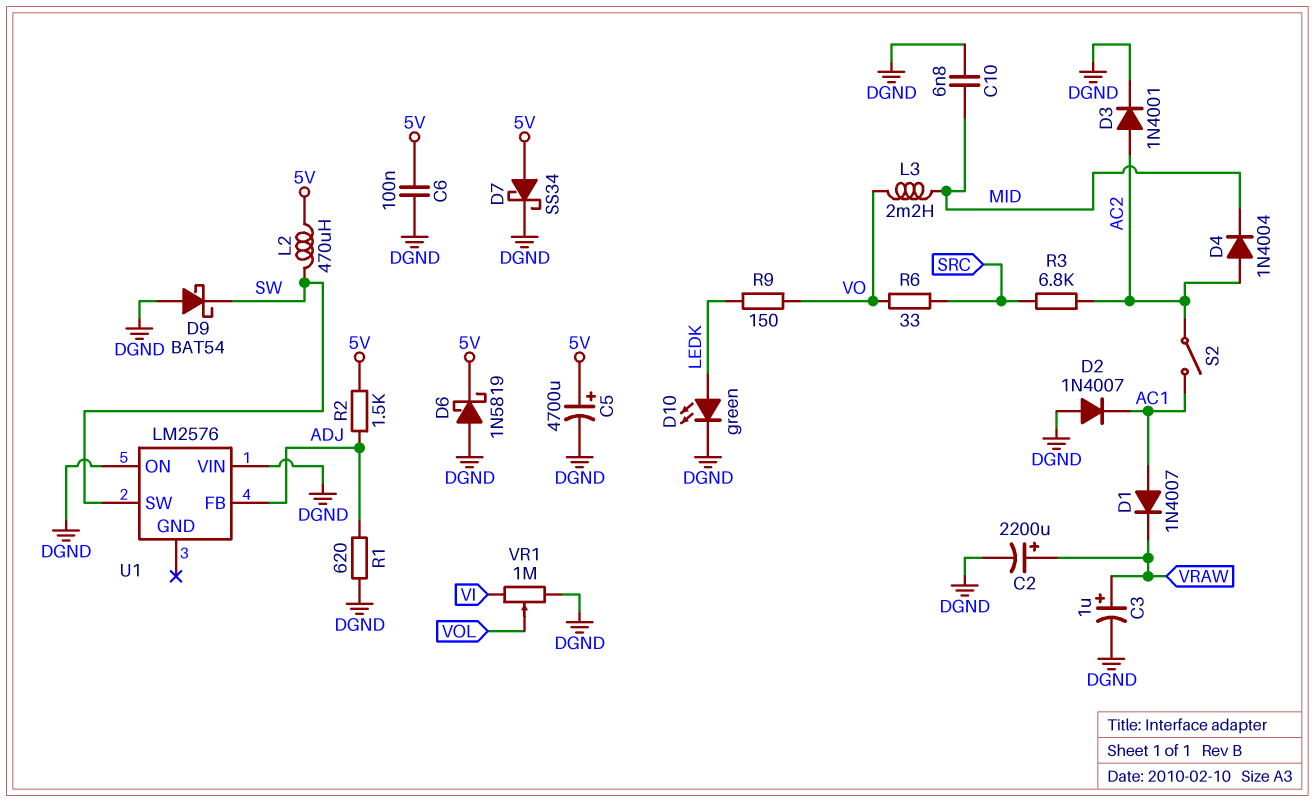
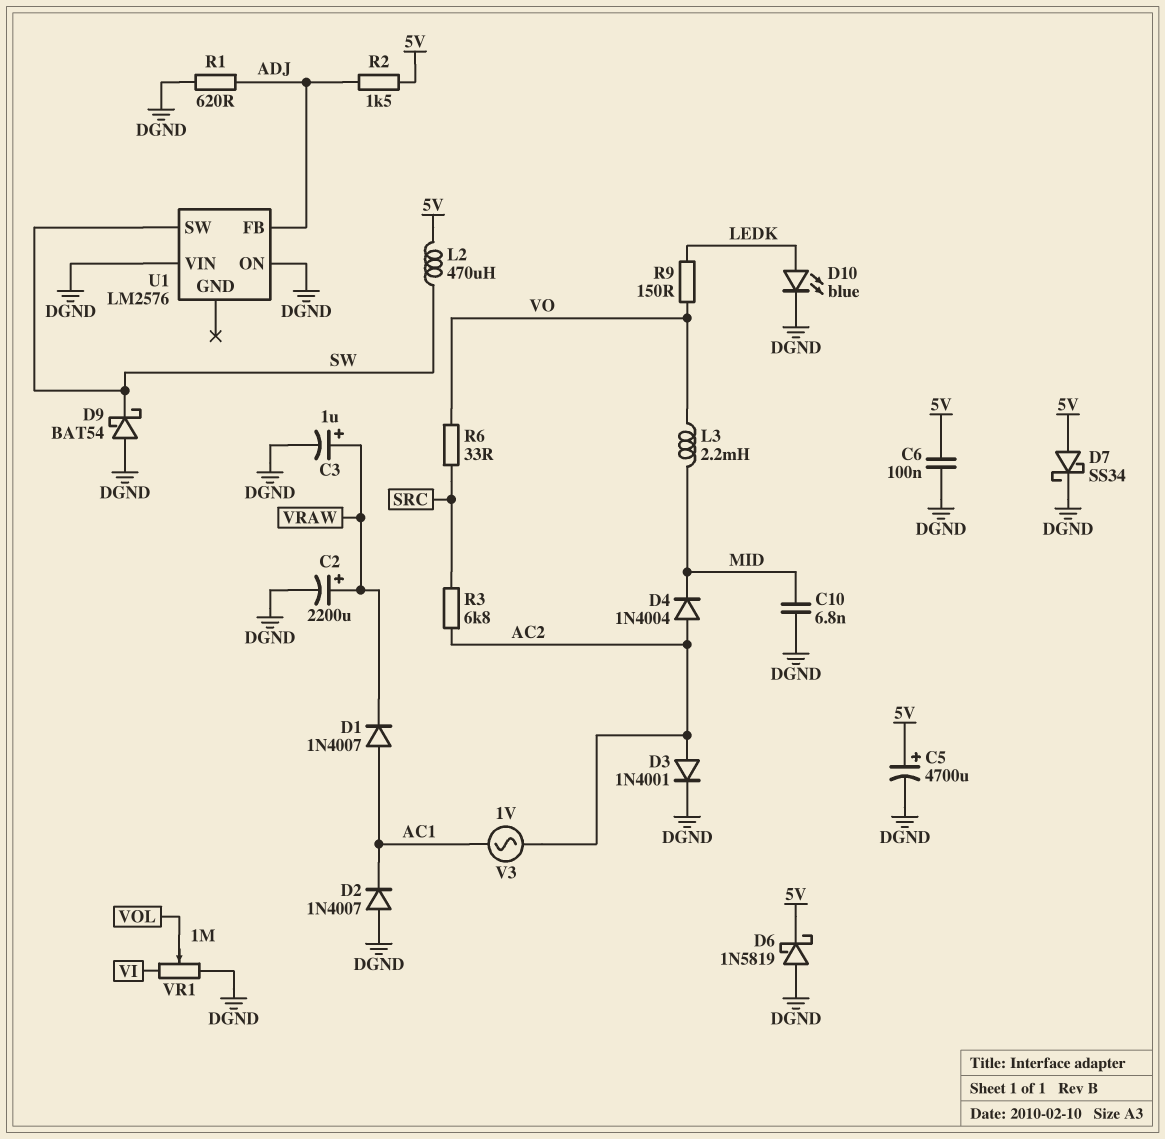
D10: LED green (A LEDK, K DGND) -> LED blue (A LEDK, K DGND)
S2: switch (AC1, AC2) -> none
V3: none -> AC 1V (AC1, AC2)

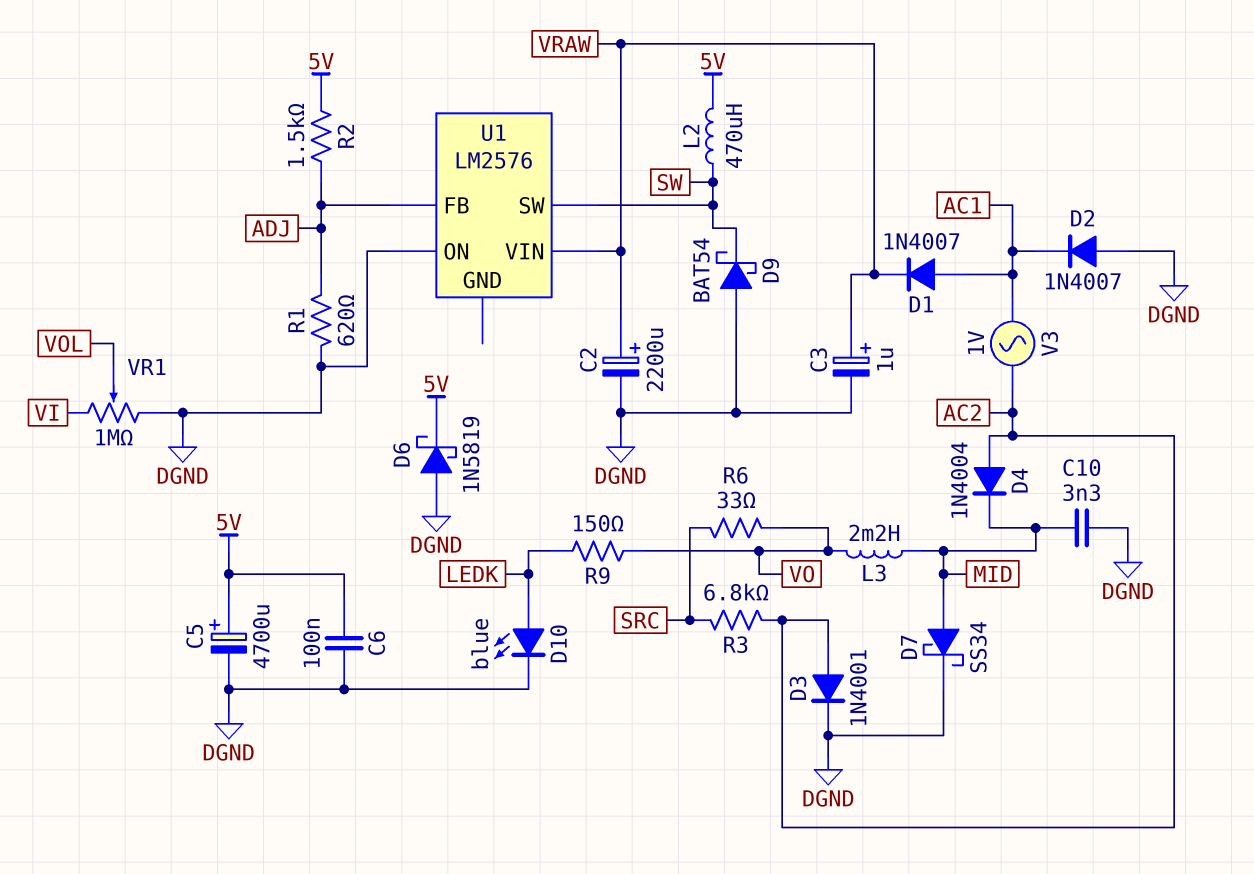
C10: 6.8nF (DGND, MID) -> 3.3nF (DGND, MID)
D7: schottky SS34 (A 5V, K DGND) -> schottky SS34 (A MID, K DGND)
U1 pin VIN: DGND -> VRAW

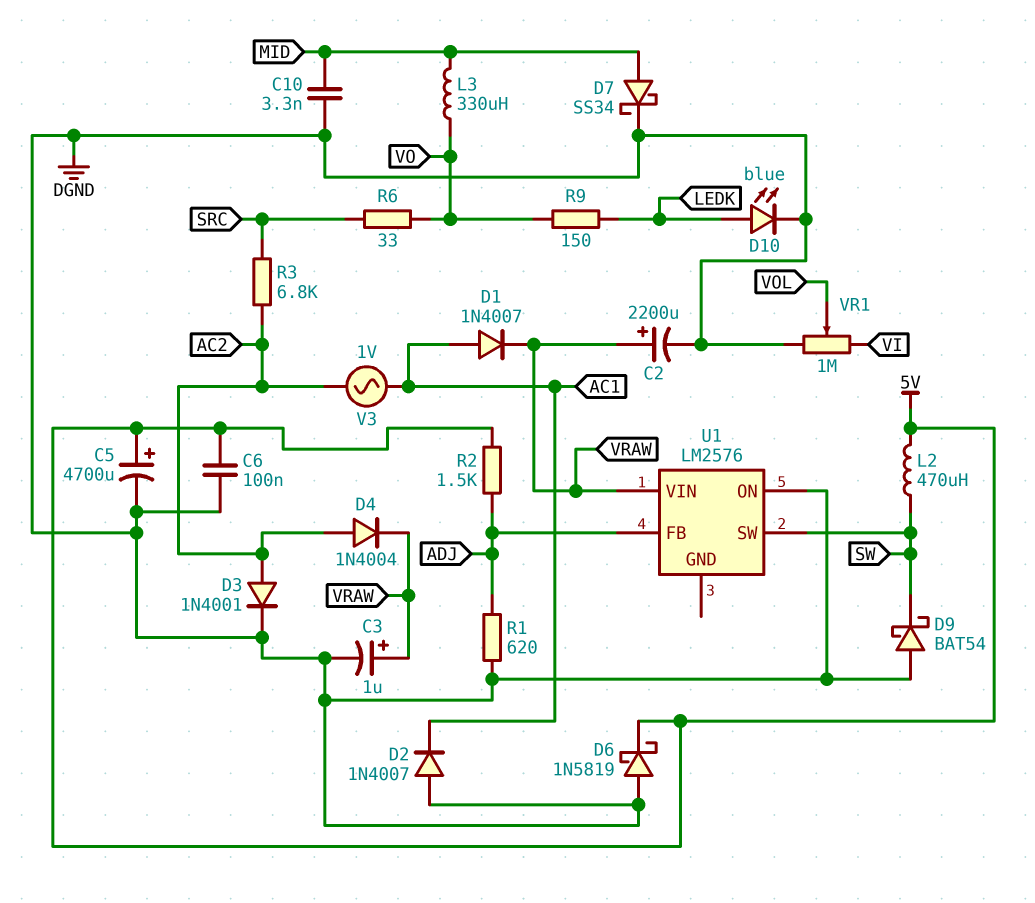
D4: diode 1N4004 (A AC2, K MID) -> diode 1N4004 (A AC2, K VRAW)
L3: 2.2mH (MID, VO) -> 330uH (MID, VO)

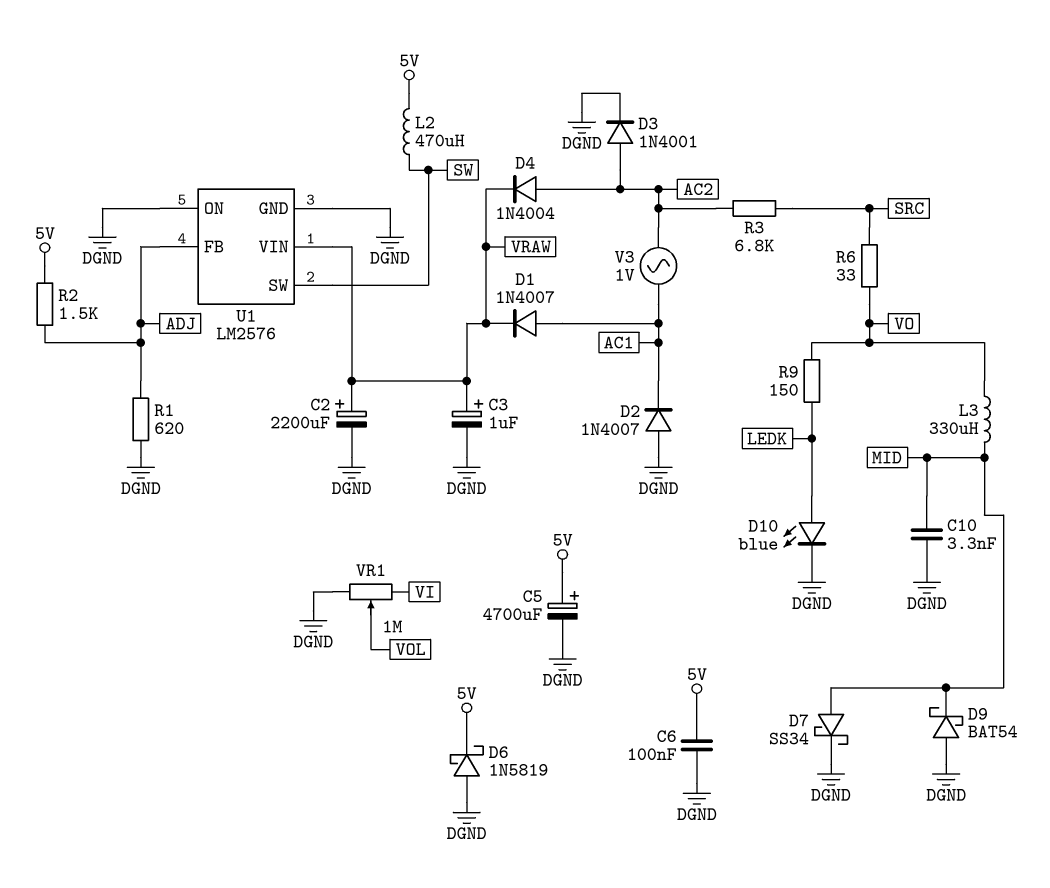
D9: schottky BAT54 (A DGND, K SW) -> schottky BAT54 (A DGND, K MID)
U1 pin GND: none -> DGND

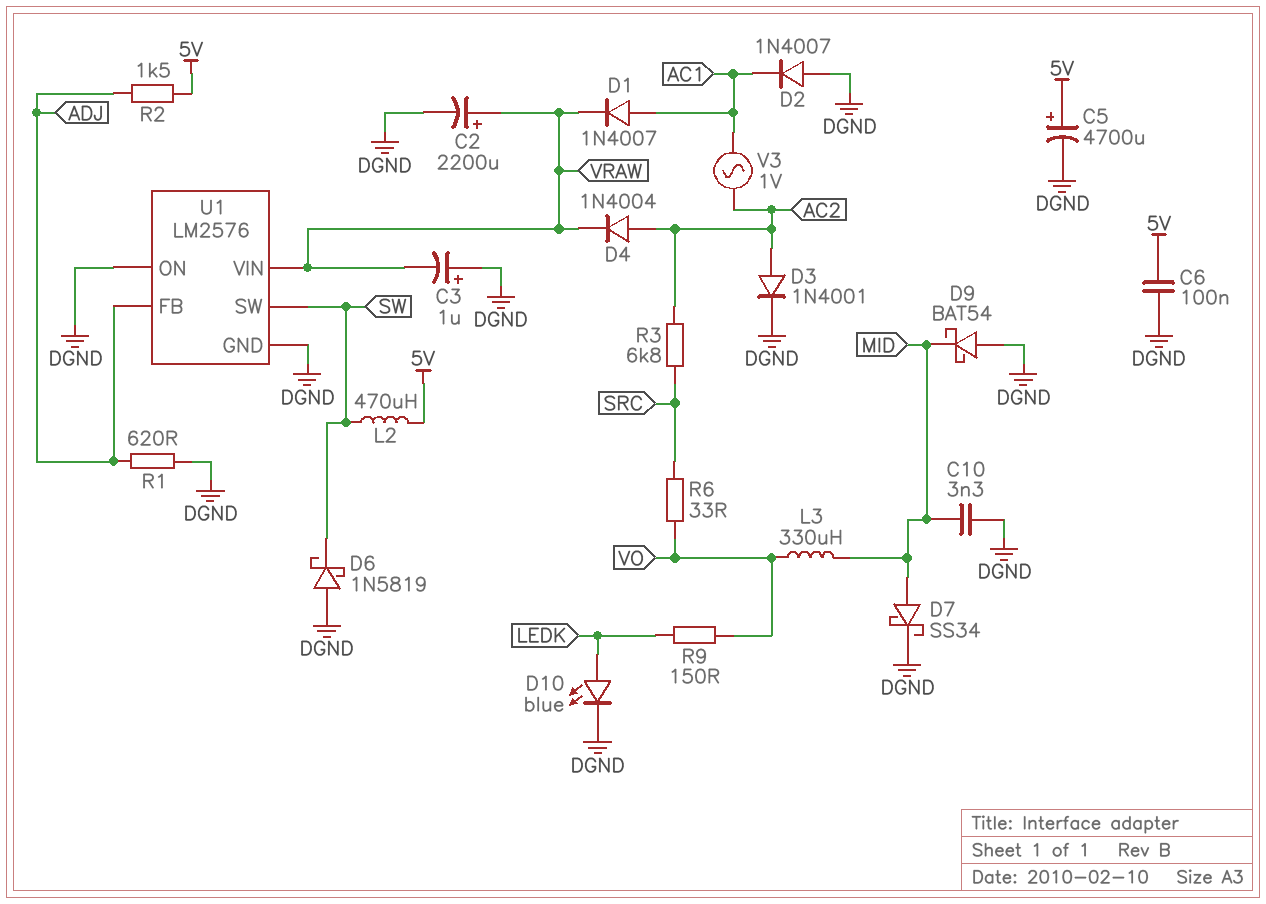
C3: 1uF (plus VRAW, minus DGND) -> 1uF (plus DGND, minus VRAW)
D6: schottky 1N5819 (A DGND, K 5V) -> schottky 1N5819 (A DGND, K SW)
VR1: 1M (DGND, VI, wiper VOL) -> none

